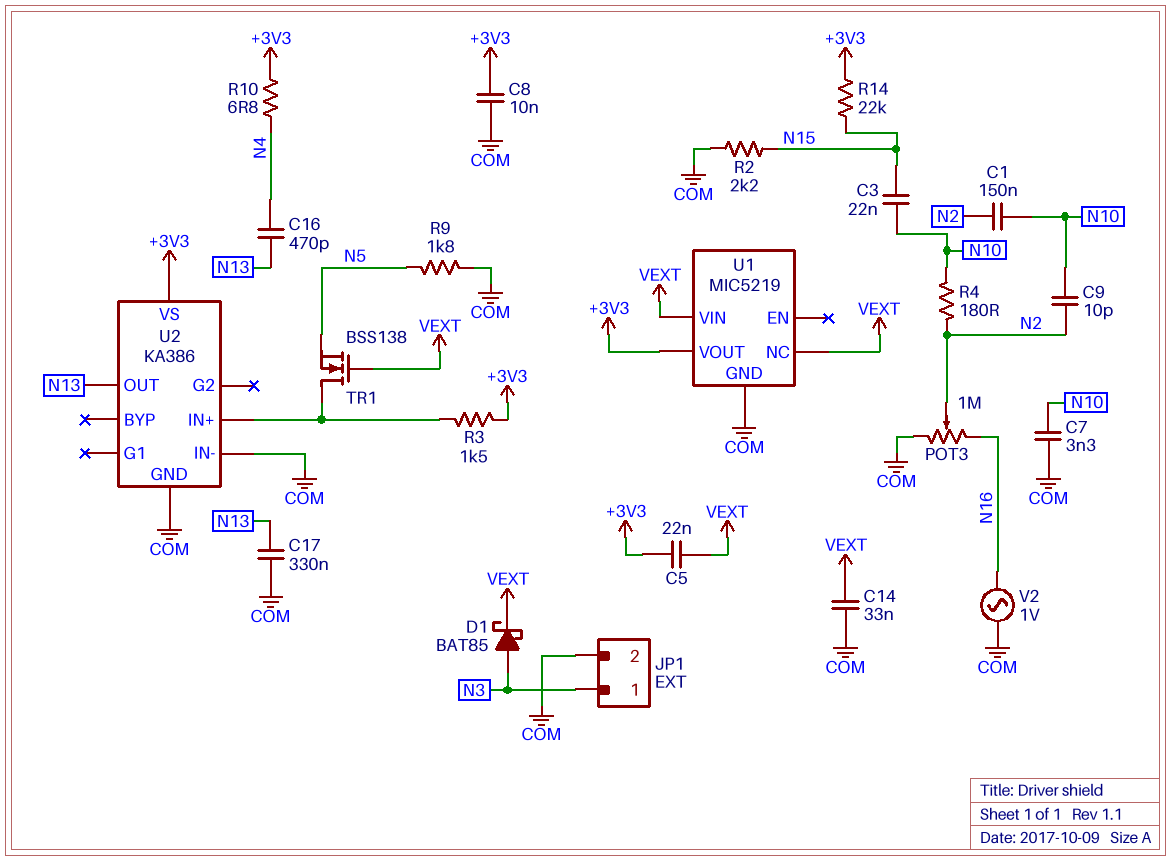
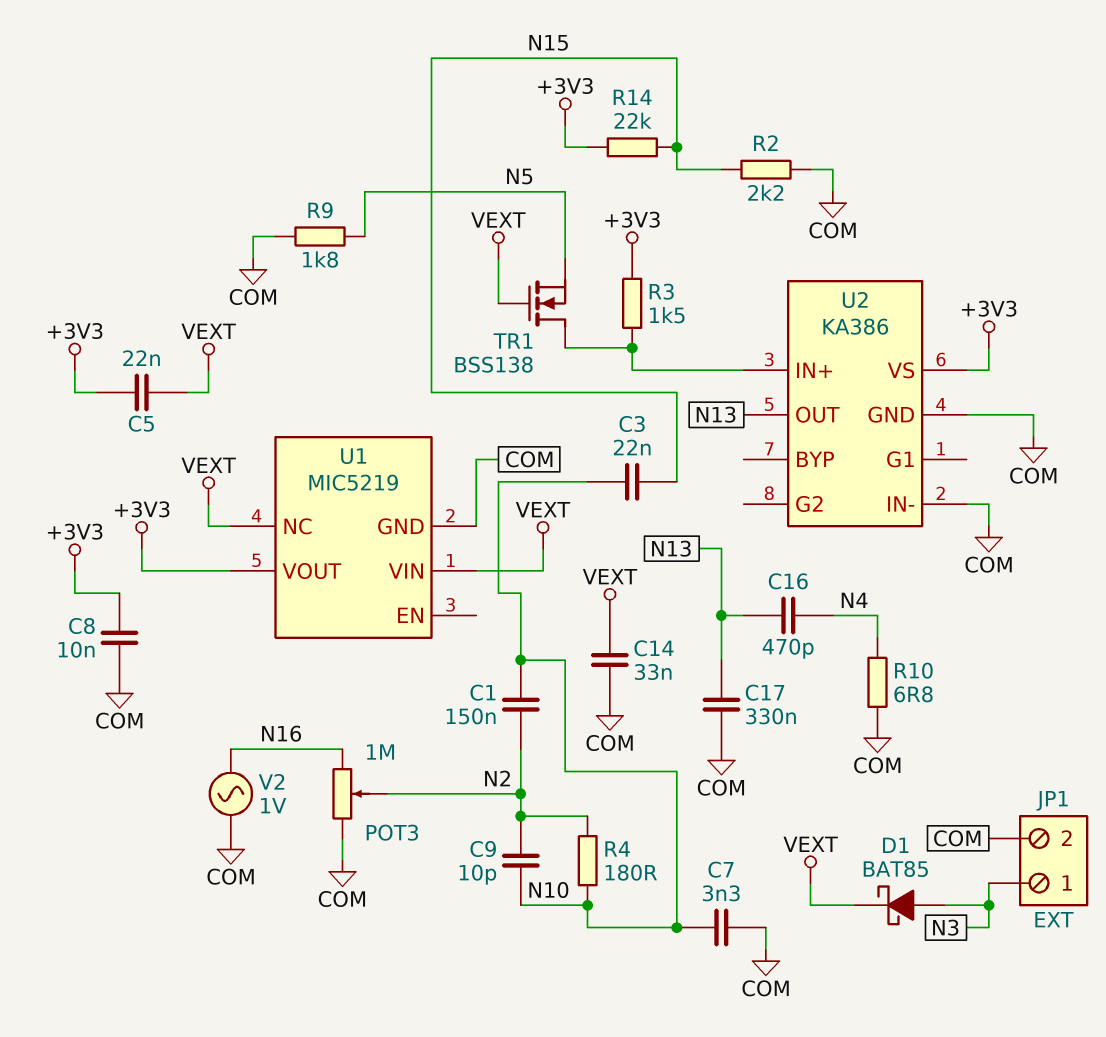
R10: 6.8 (+3V3, N4) -> 6.8 (COM, N4)

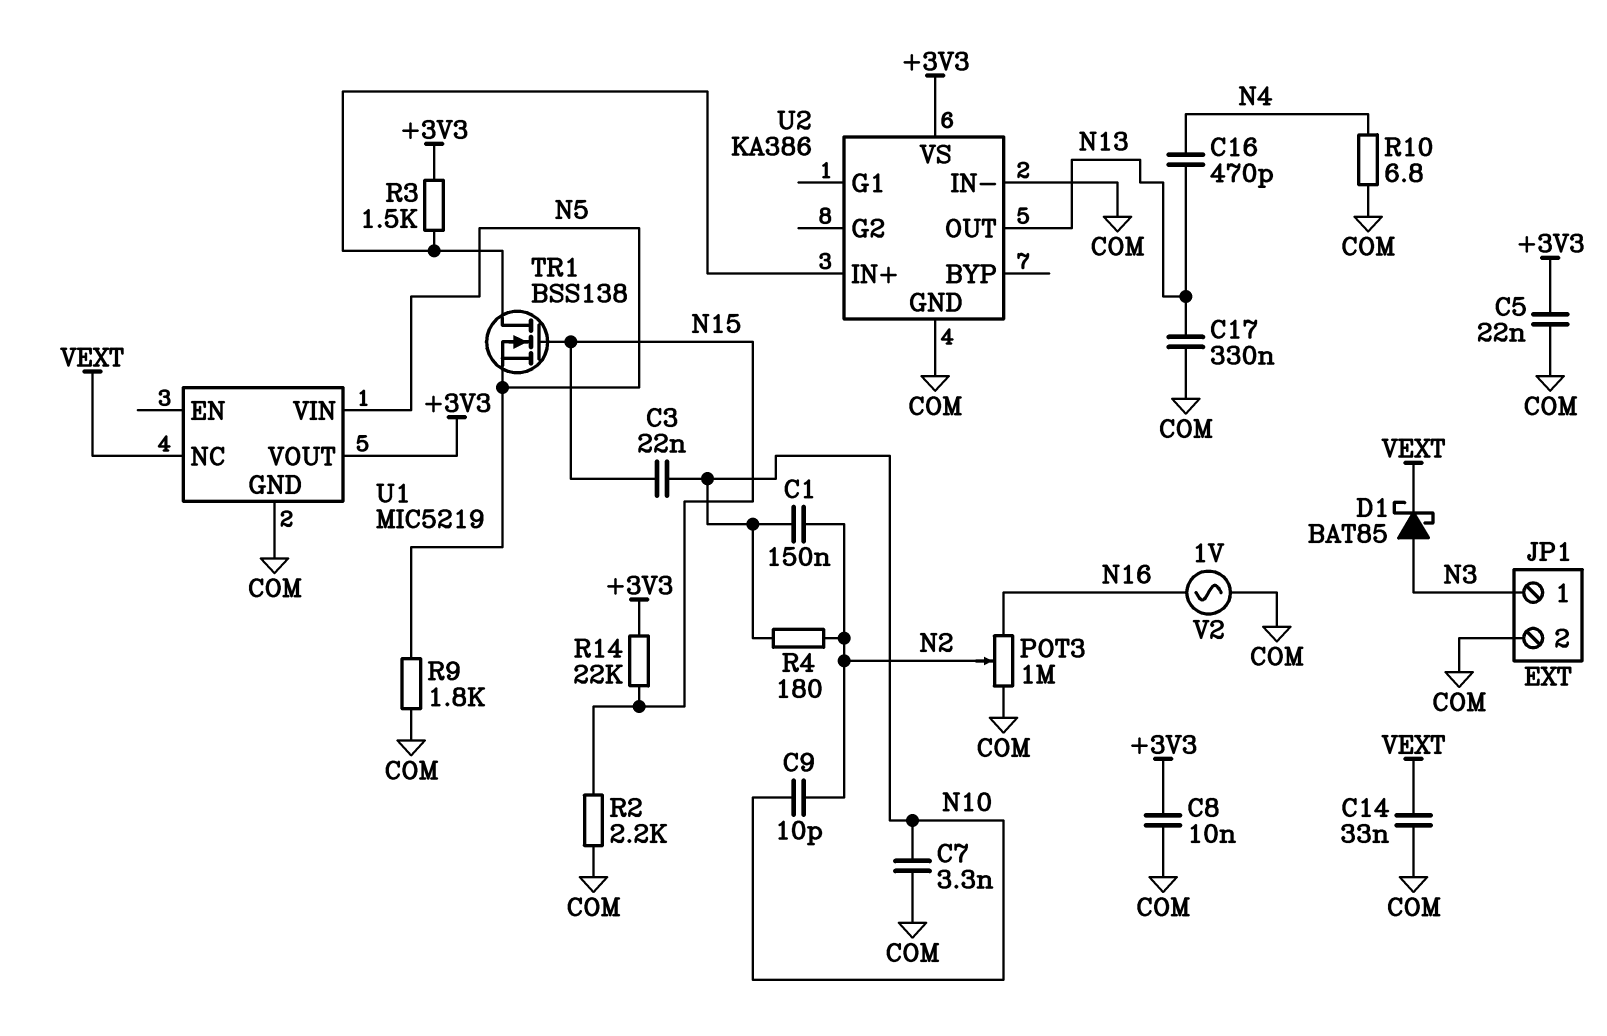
C5: 22nF (+3V3, VEXT) -> 22nF (+3V3, COM)
TR1: NMOS BSS138 (G VEXT, D U2/IN+, S N5) -> NMOS BSS138 (G N15, D U2/IN+, S N5)
U1 pin VIN: VEXT -> N5

